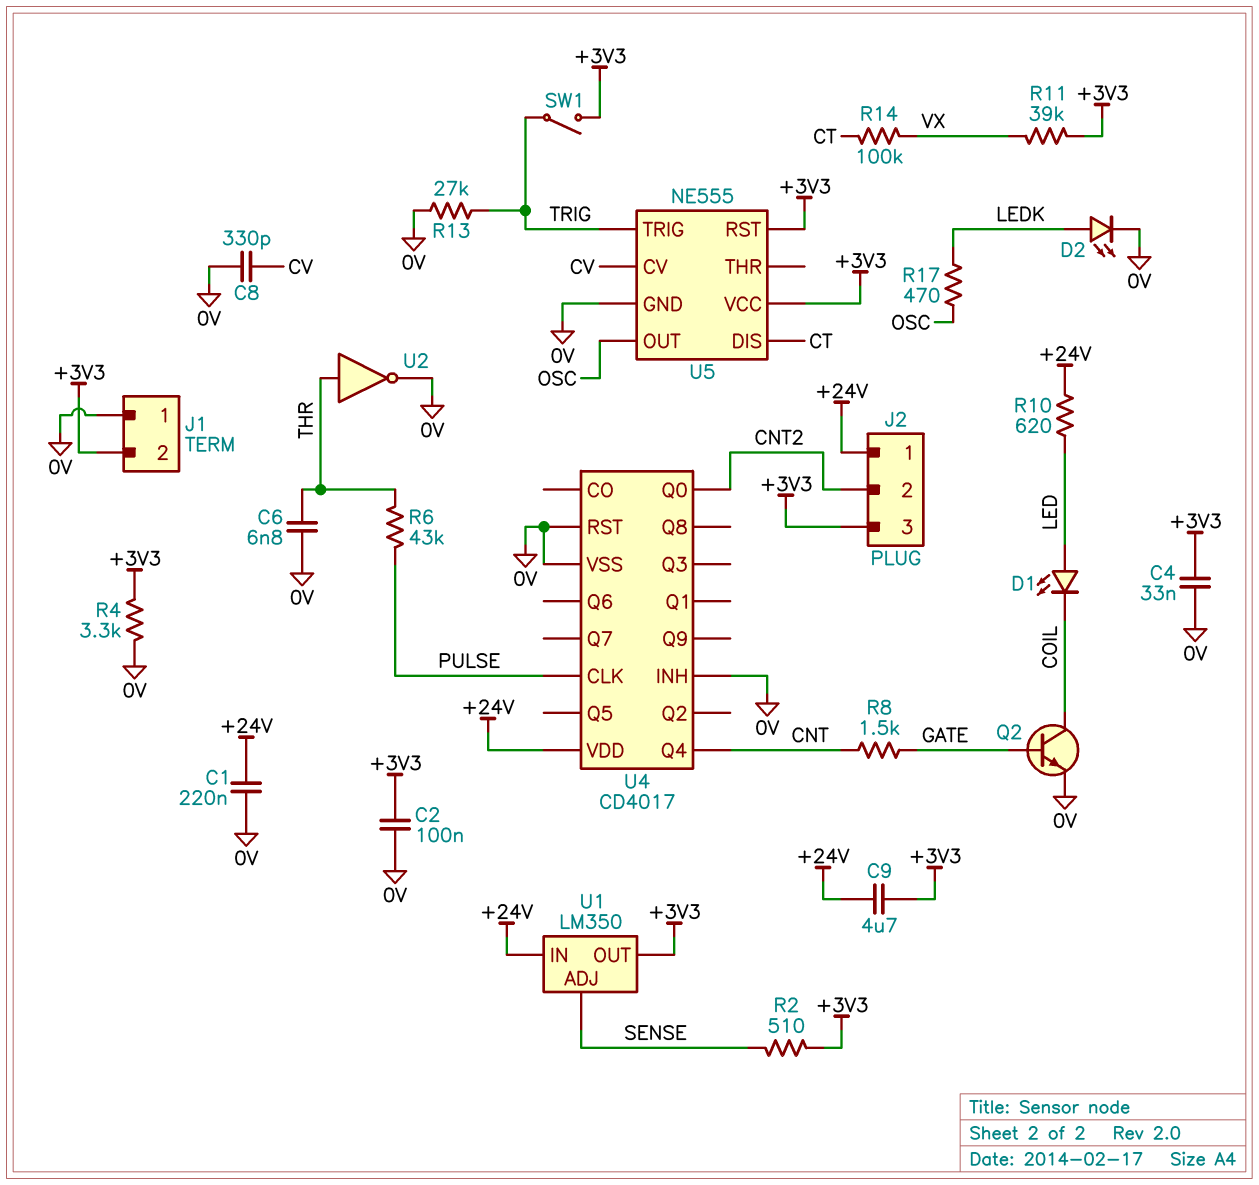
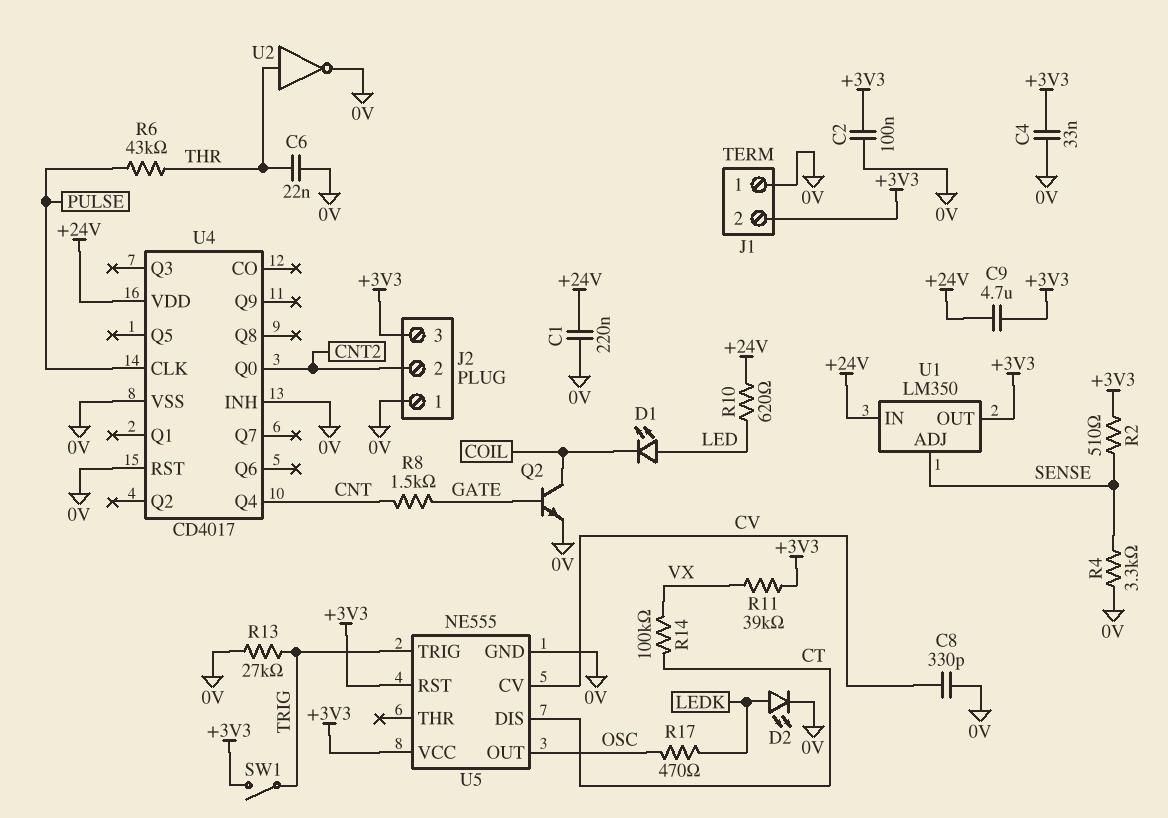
C6: 6.8nF (0V, THR) -> 22nF (0V, THR)
J2 pin 1: +24V -> 0V
R4: 3.3k (+3V3, 0V) -> 3.3k (0V, SENSE)

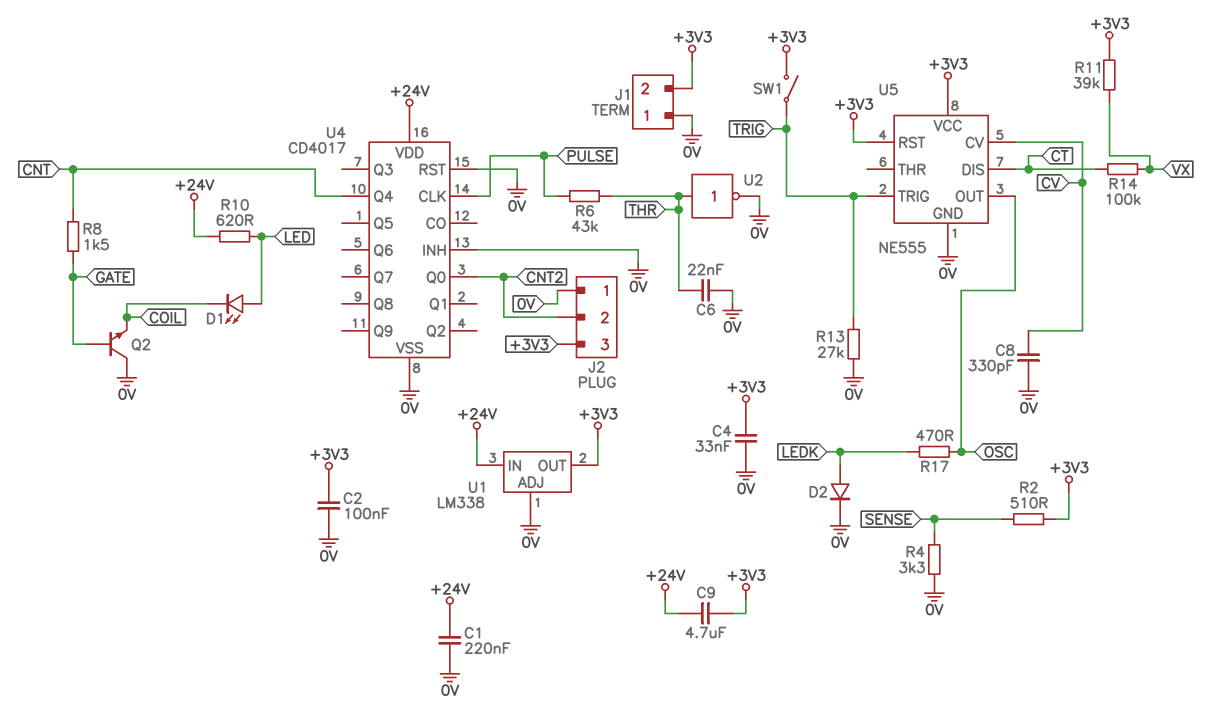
D2: LED (A LEDK, K 0V) -> diode (A LEDK, K 0V)
Q2: NPN (B GATE, C COIL, E 0V) -> NPN (B GATE, C 0V, E COIL)
U1: LM350 -> LM338
U1 pin ADJ: SENSE -> 0V

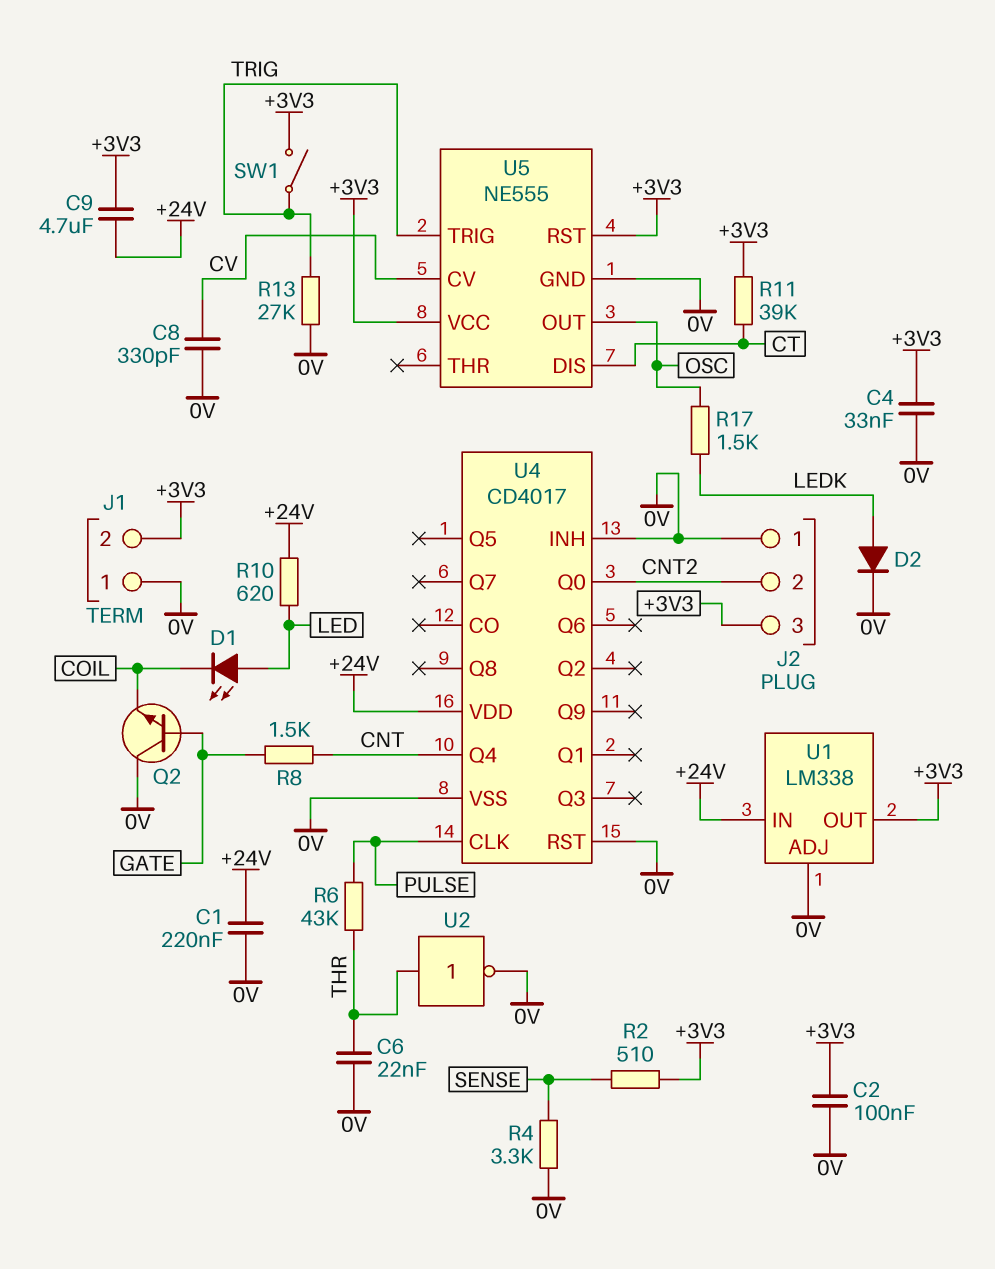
R11: 39k (+3V3, VX) -> 39k (+3V3, CT)
R14: 100k (CT, VX) -> none
R17: 470 (LEDK, OSC) -> 1.5k (LEDK, OSC)

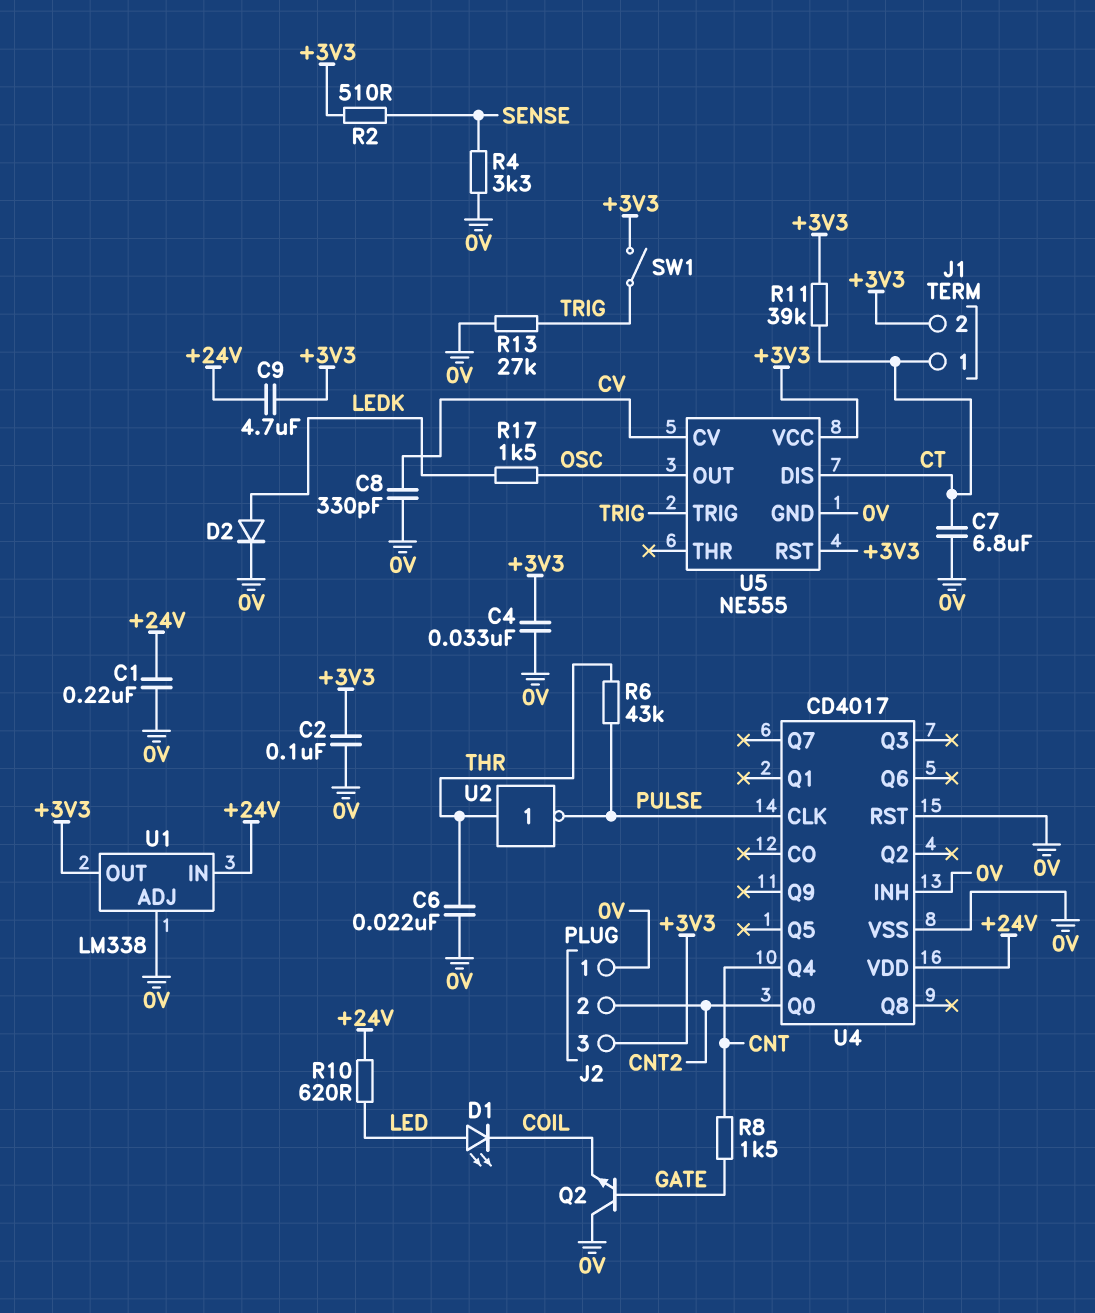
C7: none -> 6.8uF (0V, CT)
J1 pin 1: 0V -> CT
U2: NOT (in THR, out 0V) -> NOT (in THR, out PULSE)

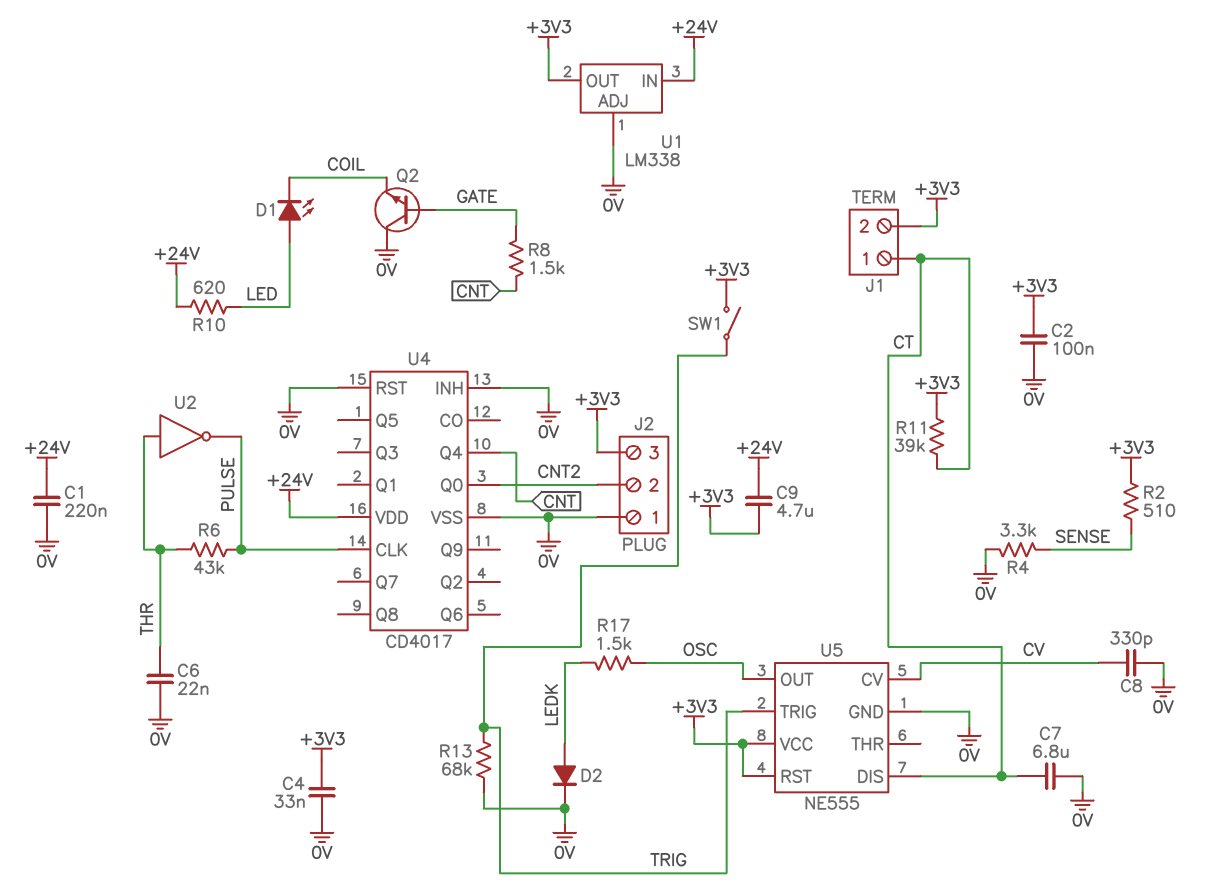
R13: 27k (0V, TRIG) -> 68k (0V, TRIG)

